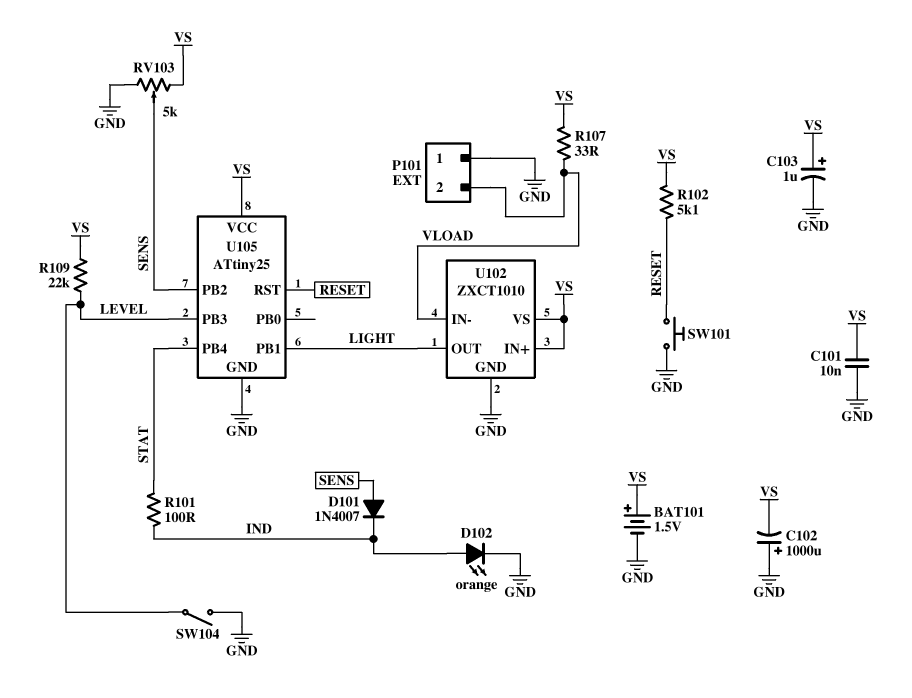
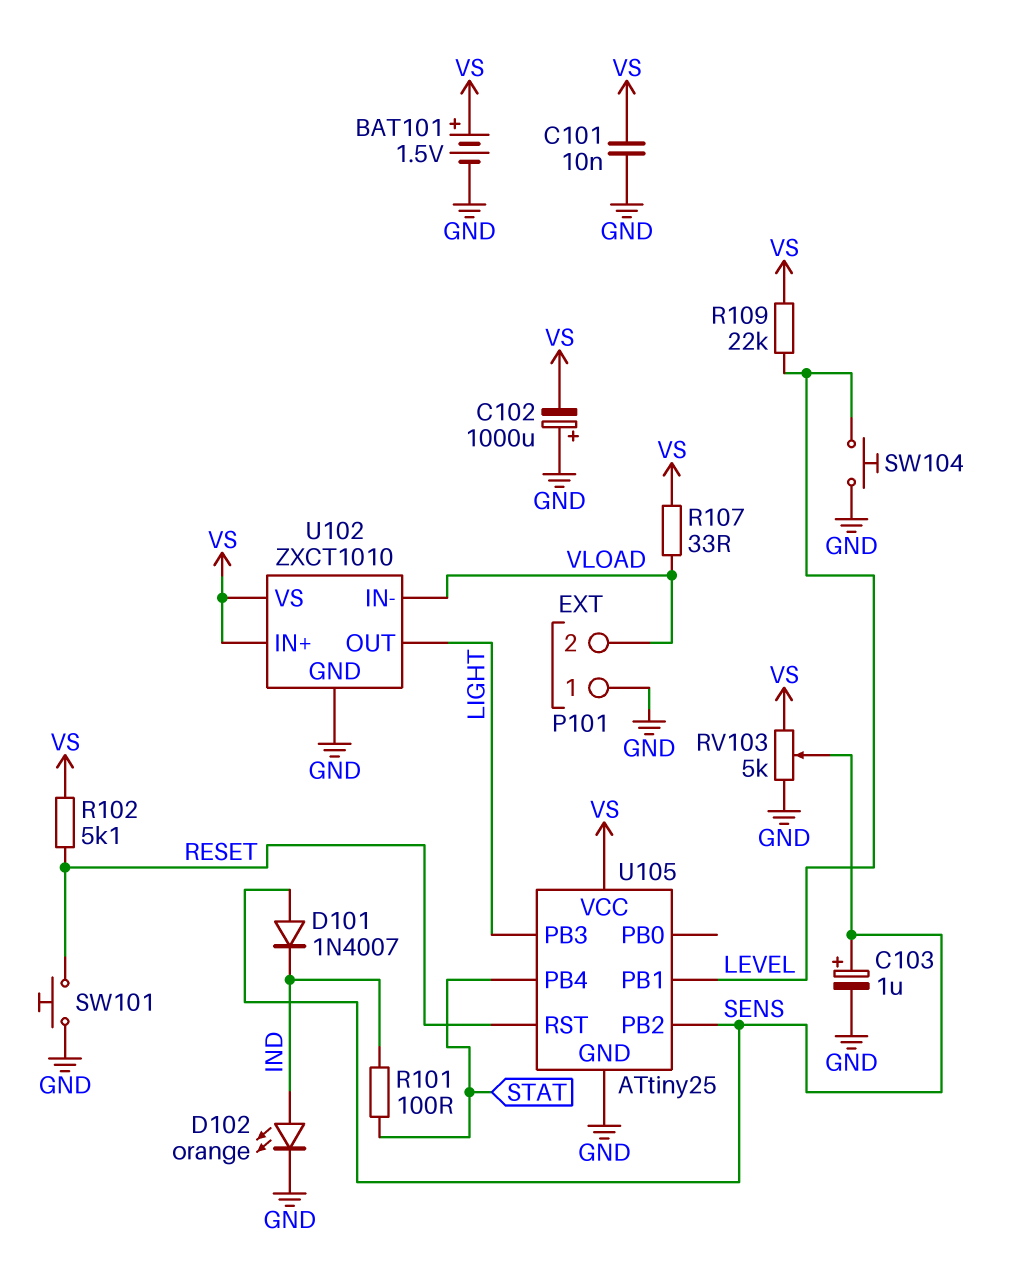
C103: 1uF (plus VS, minus GND) -> 1uF (plus SENS, minus GND)
SW104: switch (GND, LEVEL) -> button (GND, LEVEL)
U105 pin PB1: LIGHT -> LEVEL
U105 pin PB3: LEVEL -> LIGHT

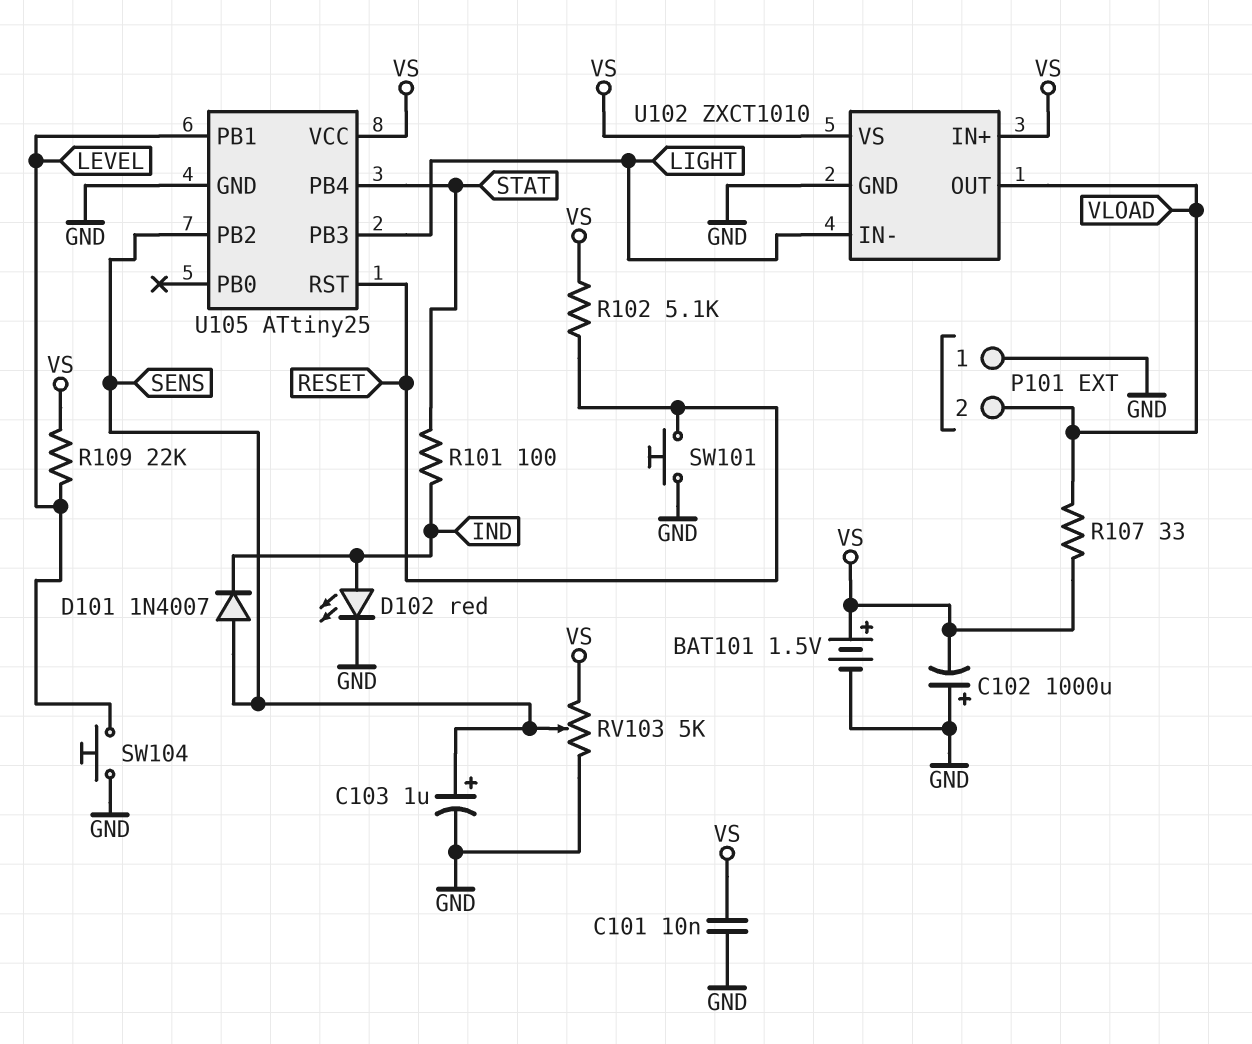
D102: LED orange (A IND, K GND) -> LED red (A IND, K GND)
U102 pin IN-: VLOAD -> LIGHT
U102 pin OUT: LIGHT -> VLOAD

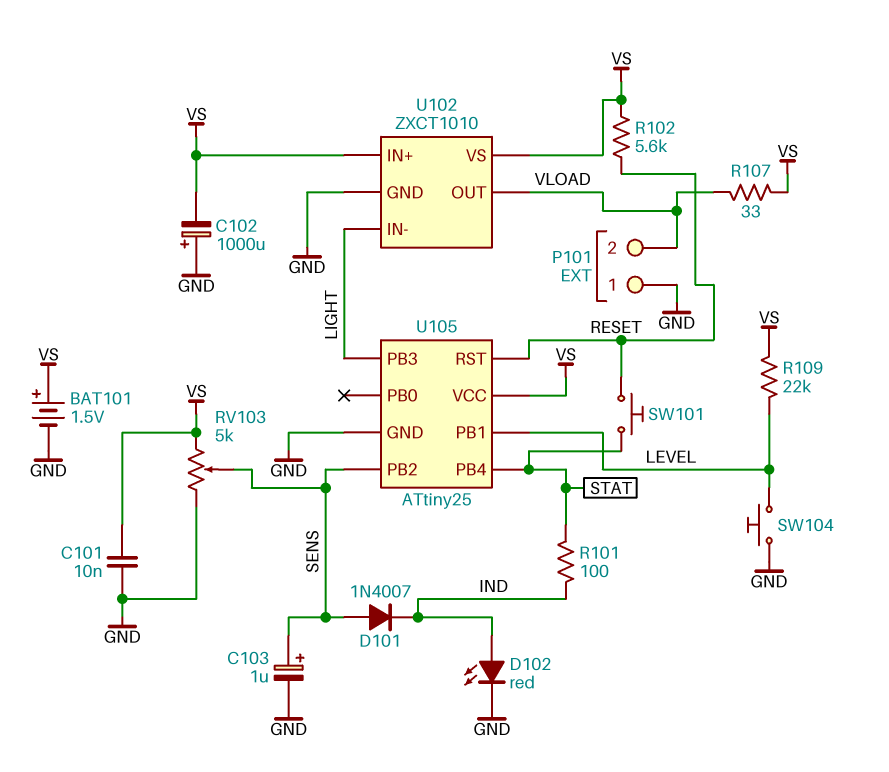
R102: 5.1k (RESET, VS) -> 5.6k (RESET, VS)
SW101: button (GND, RESET) -> button (RESET, STAT)

